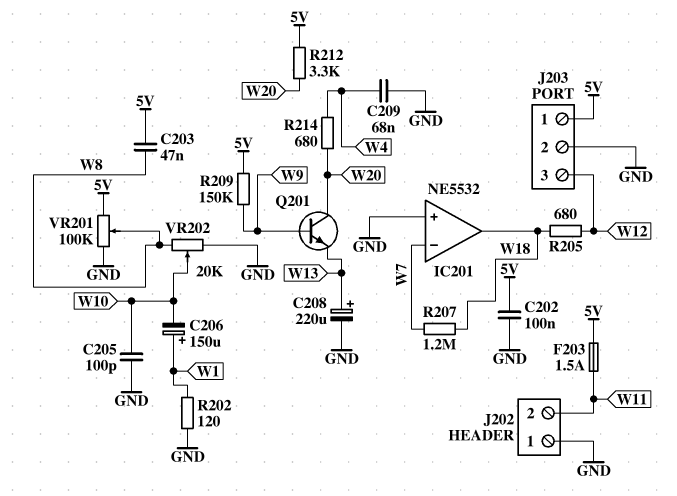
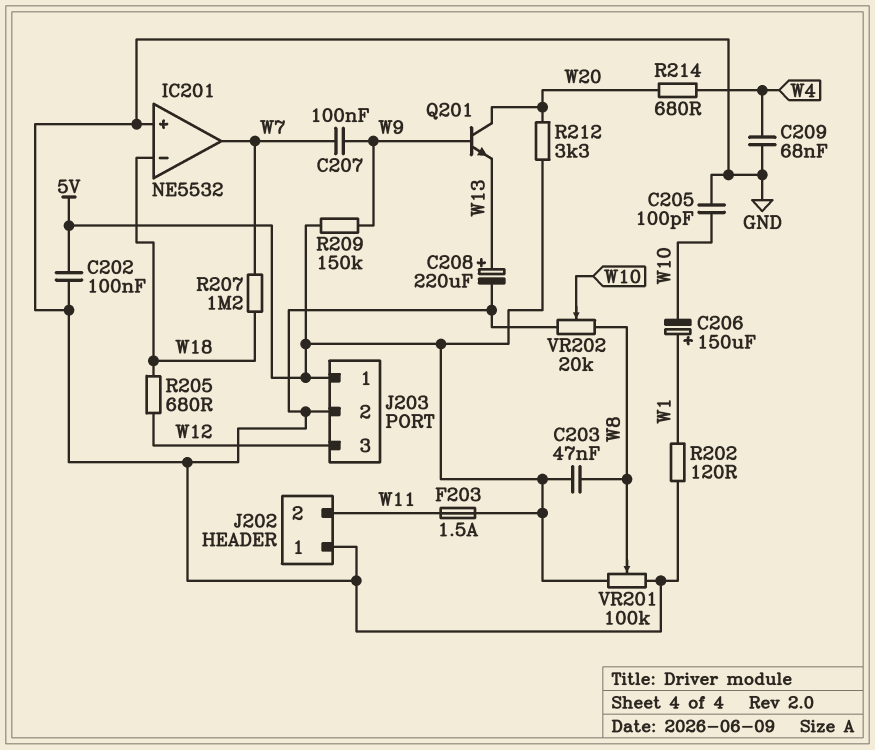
C207: none -> 100nF (W7, W9)
IC201 pin in-: W7 -> W18
IC201 pin out: W18 -> W7

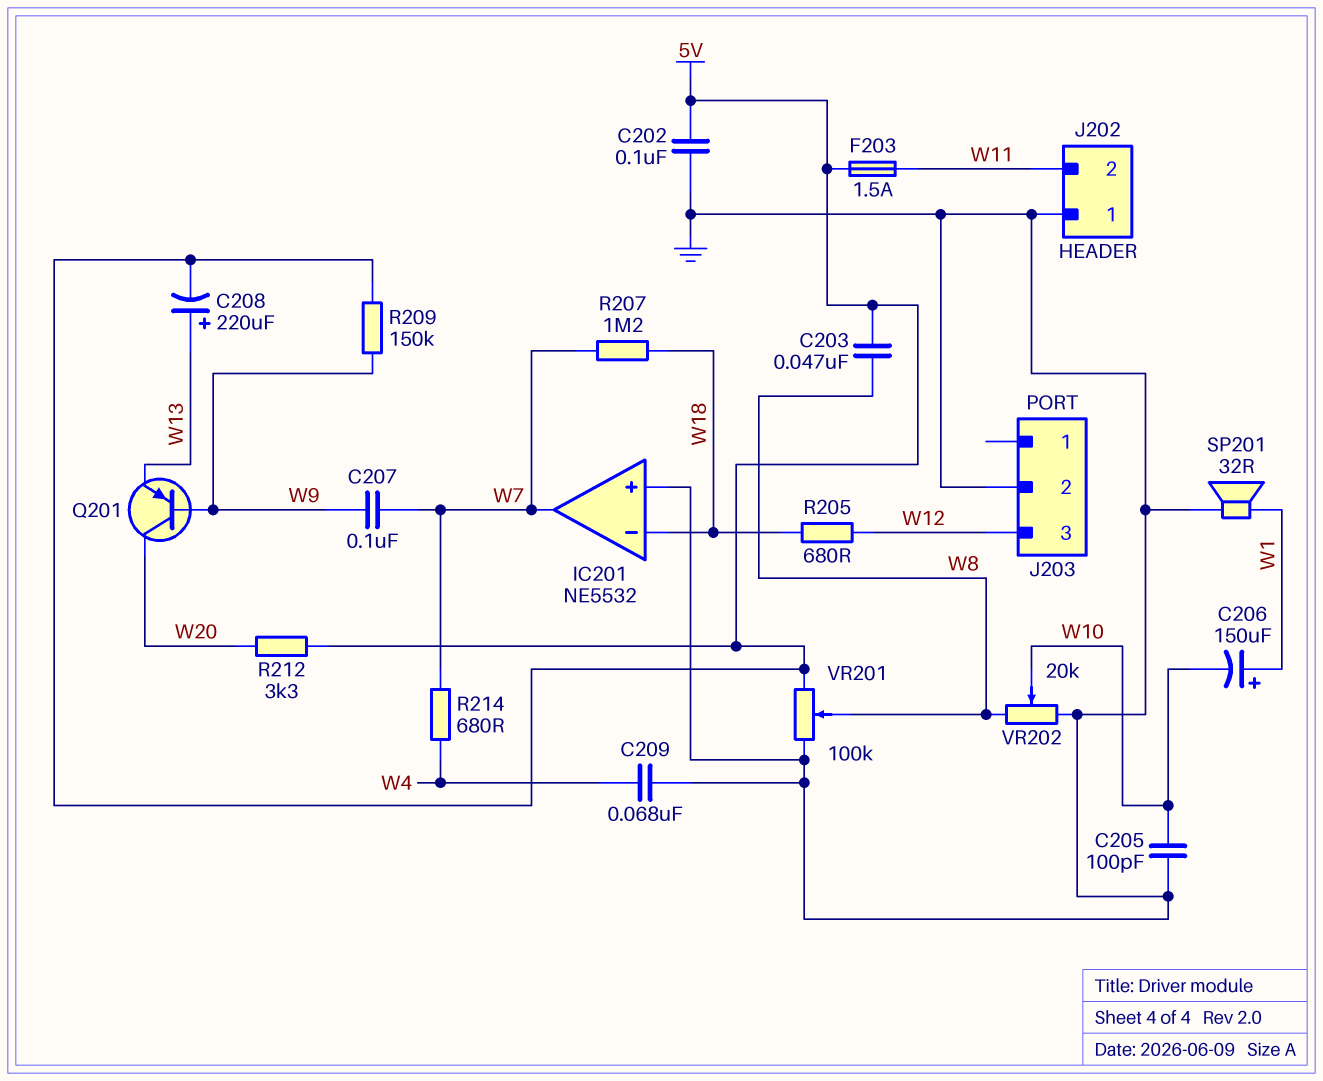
C208: 220uF (plus W13, minus GND) -> 220uF (plus W13, minus 5V)
J203 pin 1: 5V -> none
Q201: NPN (B W9, C W20, E W13) -> PNP (B W9, C W20, E W13)
R202: 120 (GND, W1) -> none
R214: 680 (W4, W20) -> 680 (W4, W7)
SP201: none -> speaker 32R (GND, W1)

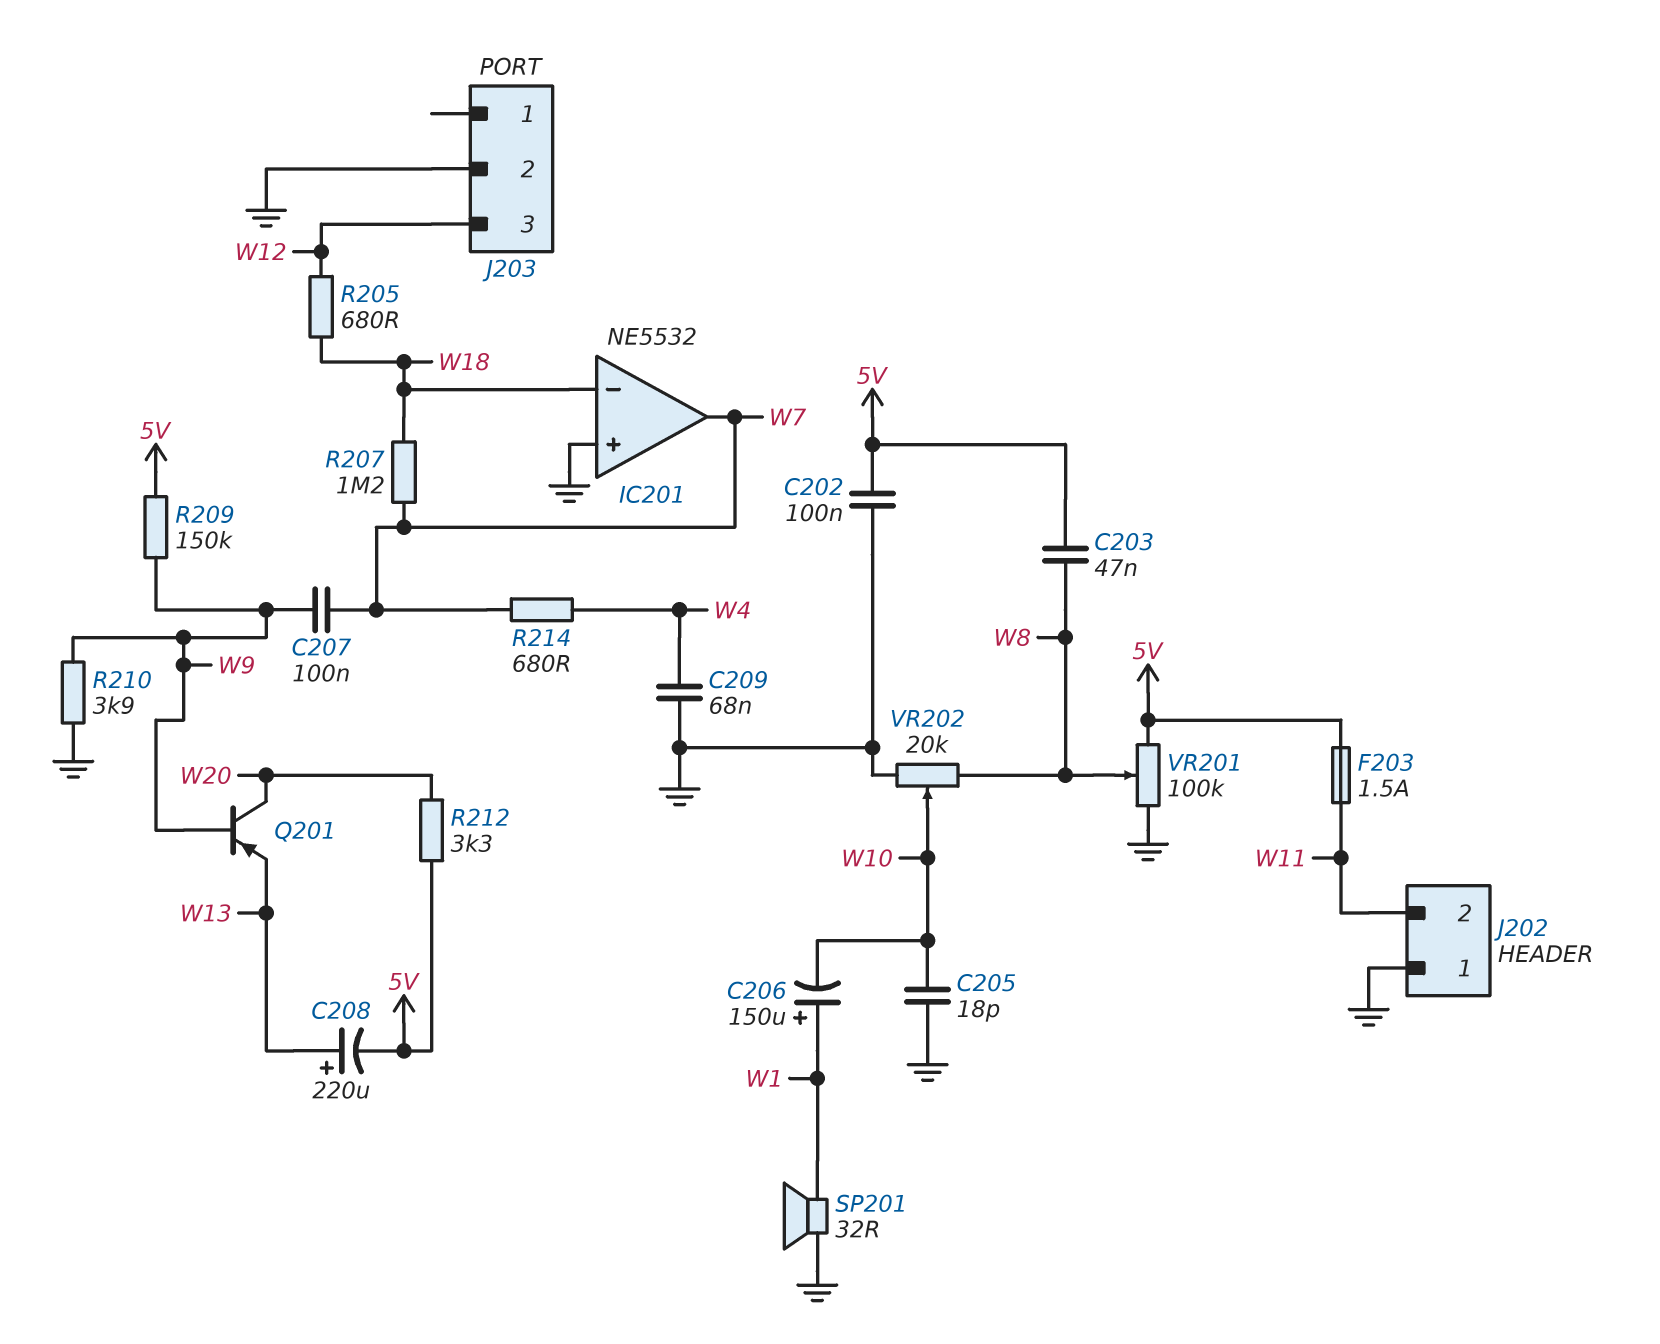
C205: 100pF (GND, W10) -> 18pF (GND, W10)
R210: none -> 3.9k (GND, W9)

